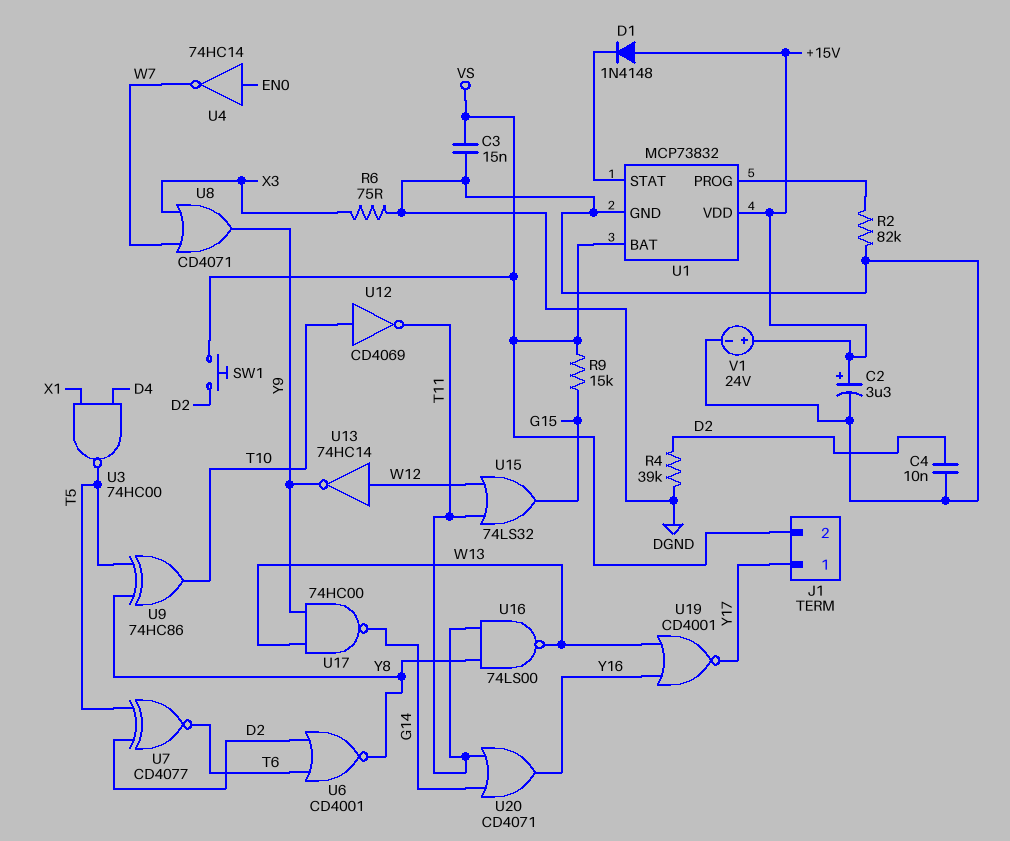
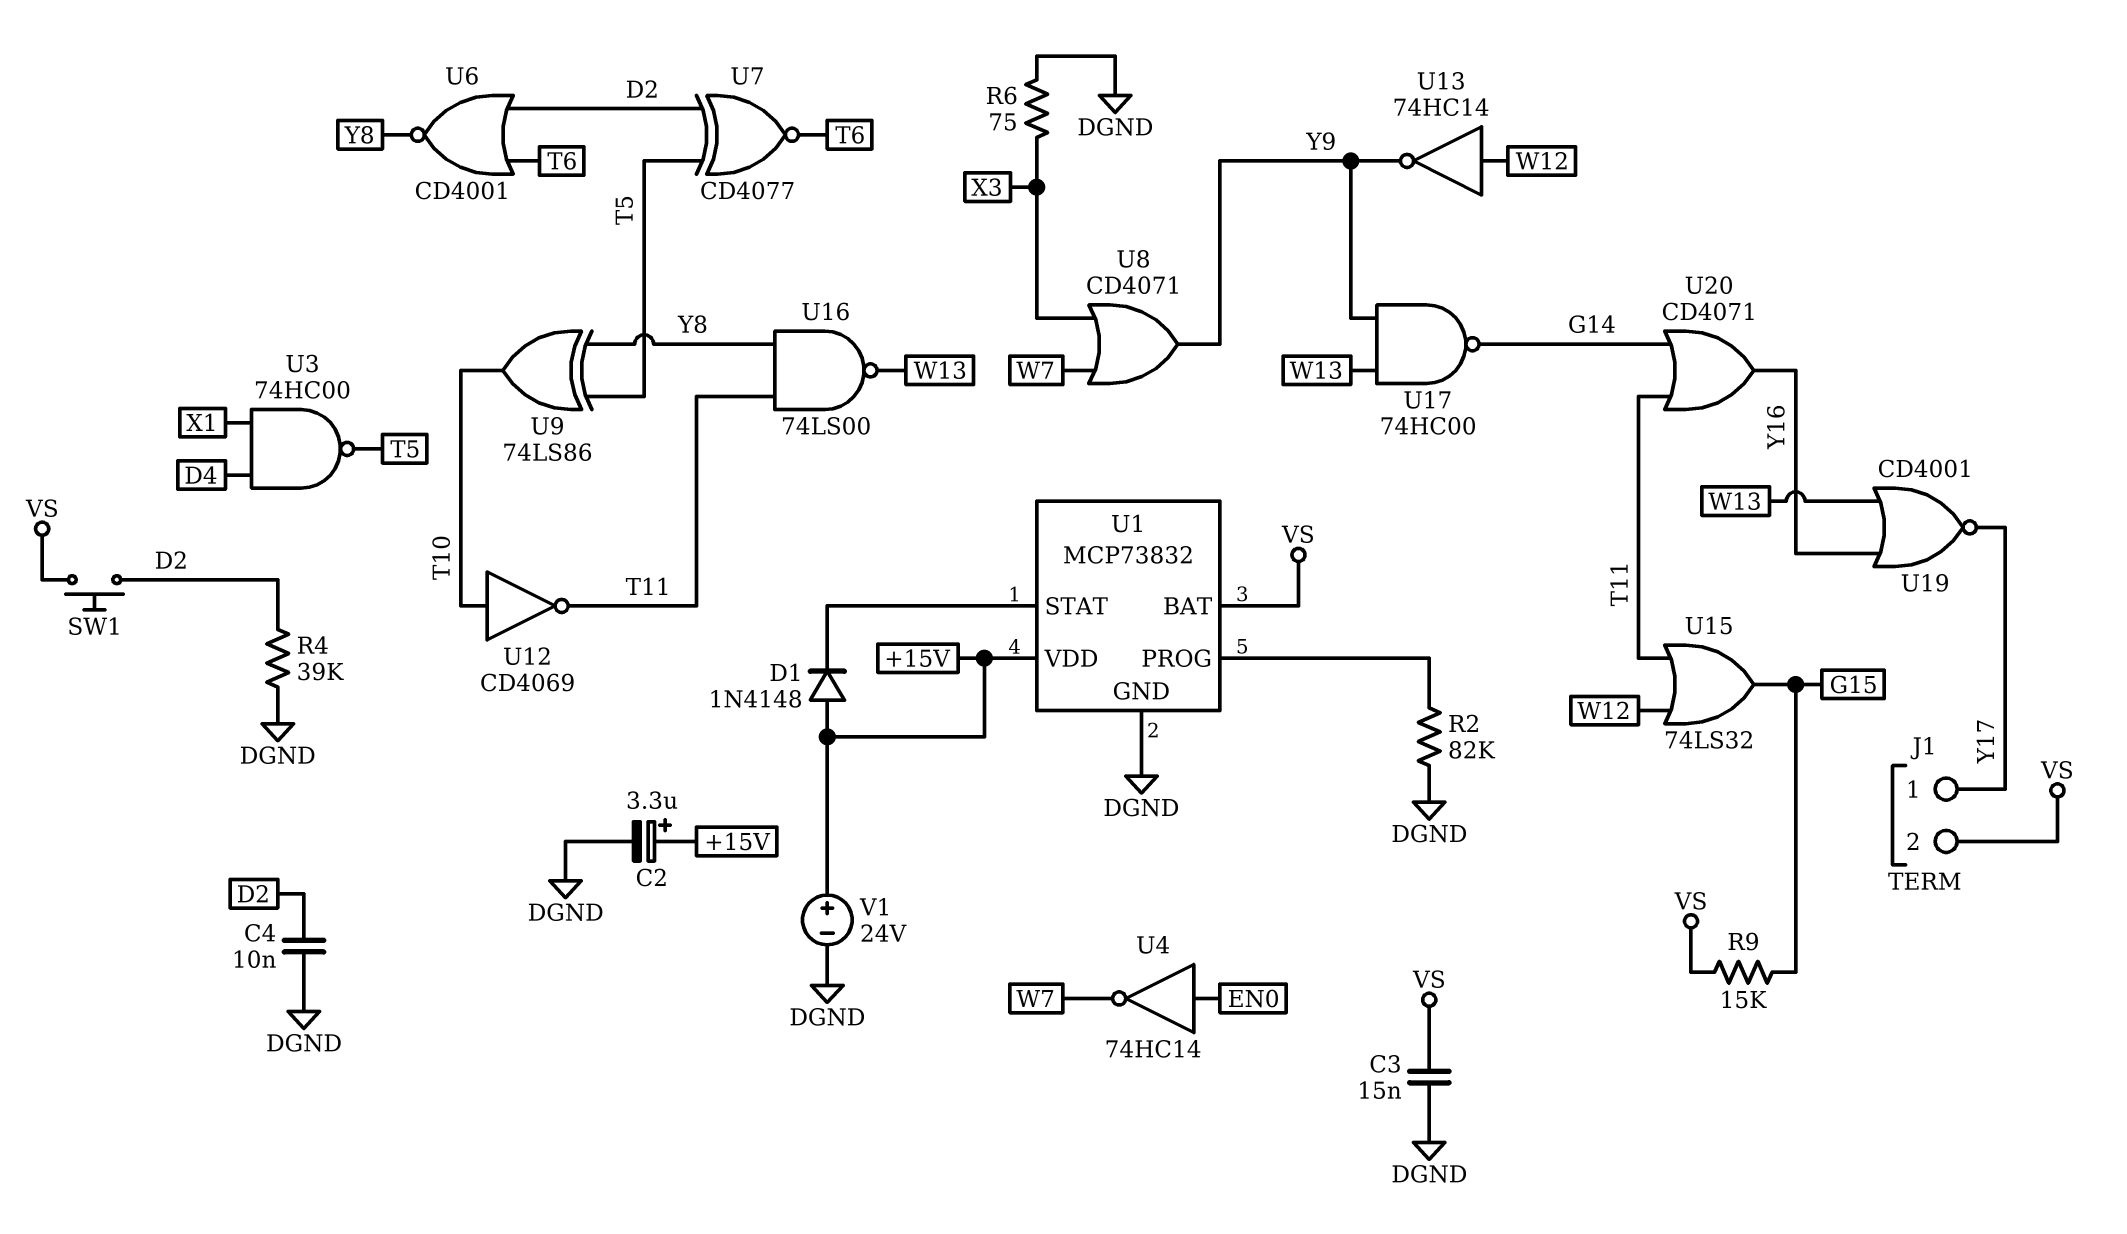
U9: XOR 74HC86 (in T5, in Y8, out T10) -> XOR 74LS86 (in T5, in Y8, out T10)

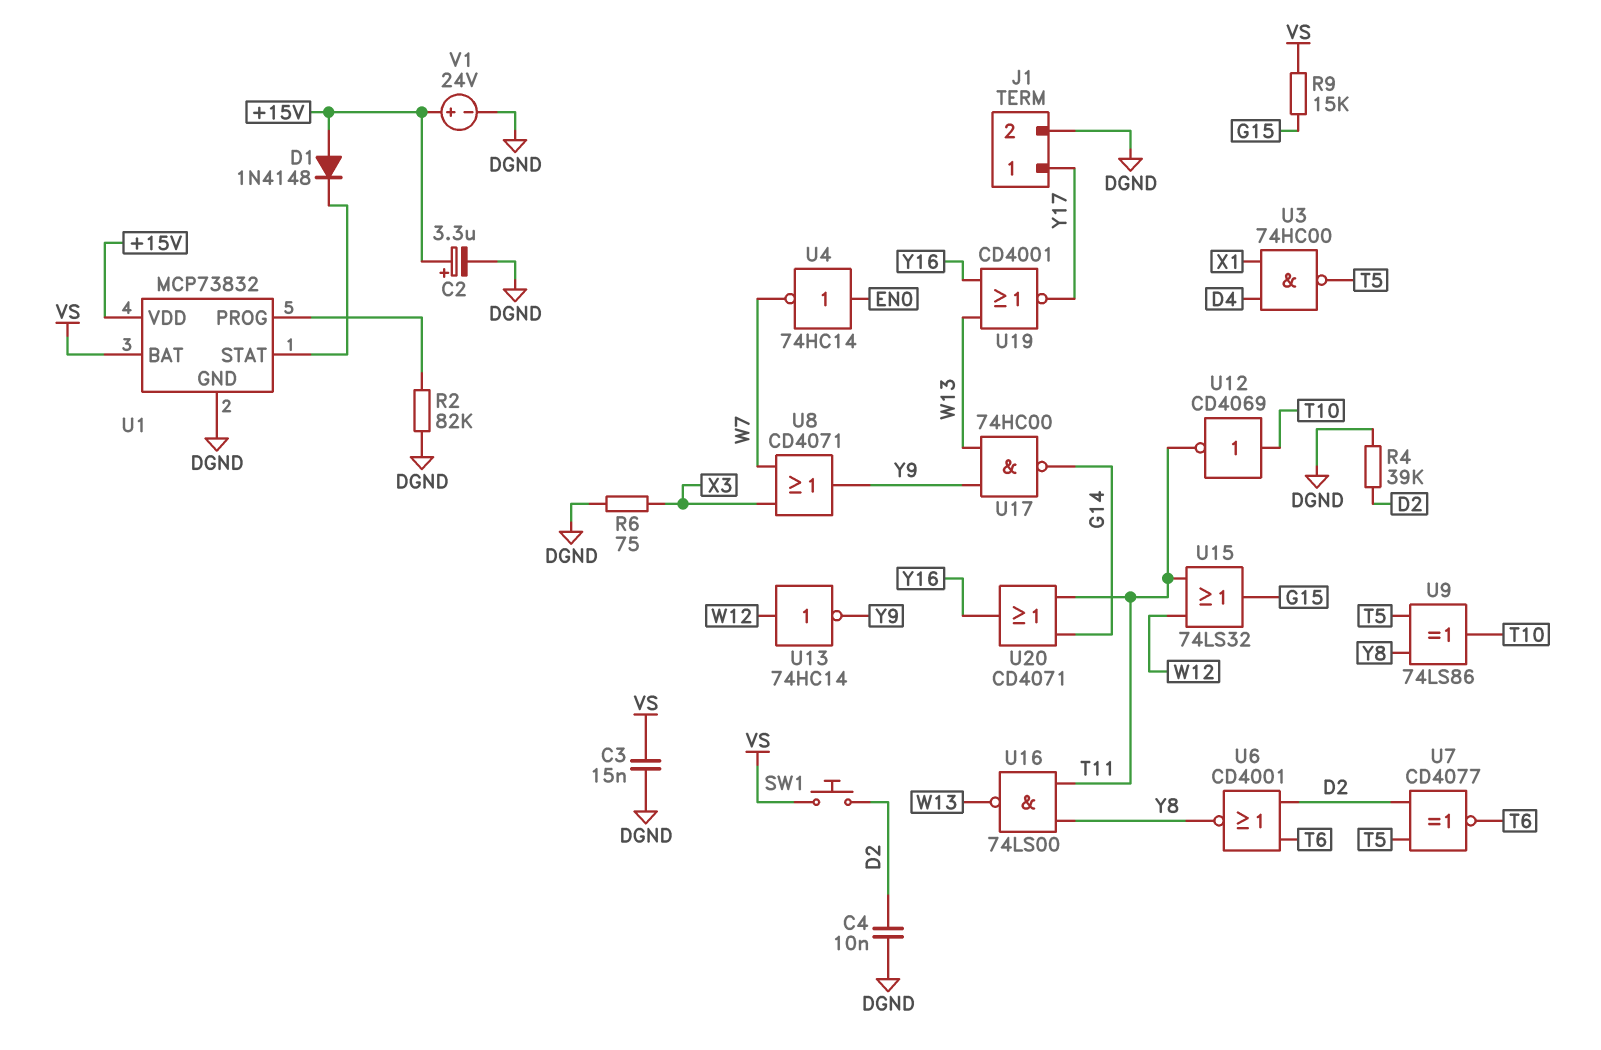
J1 pin 2: VS -> DGND

